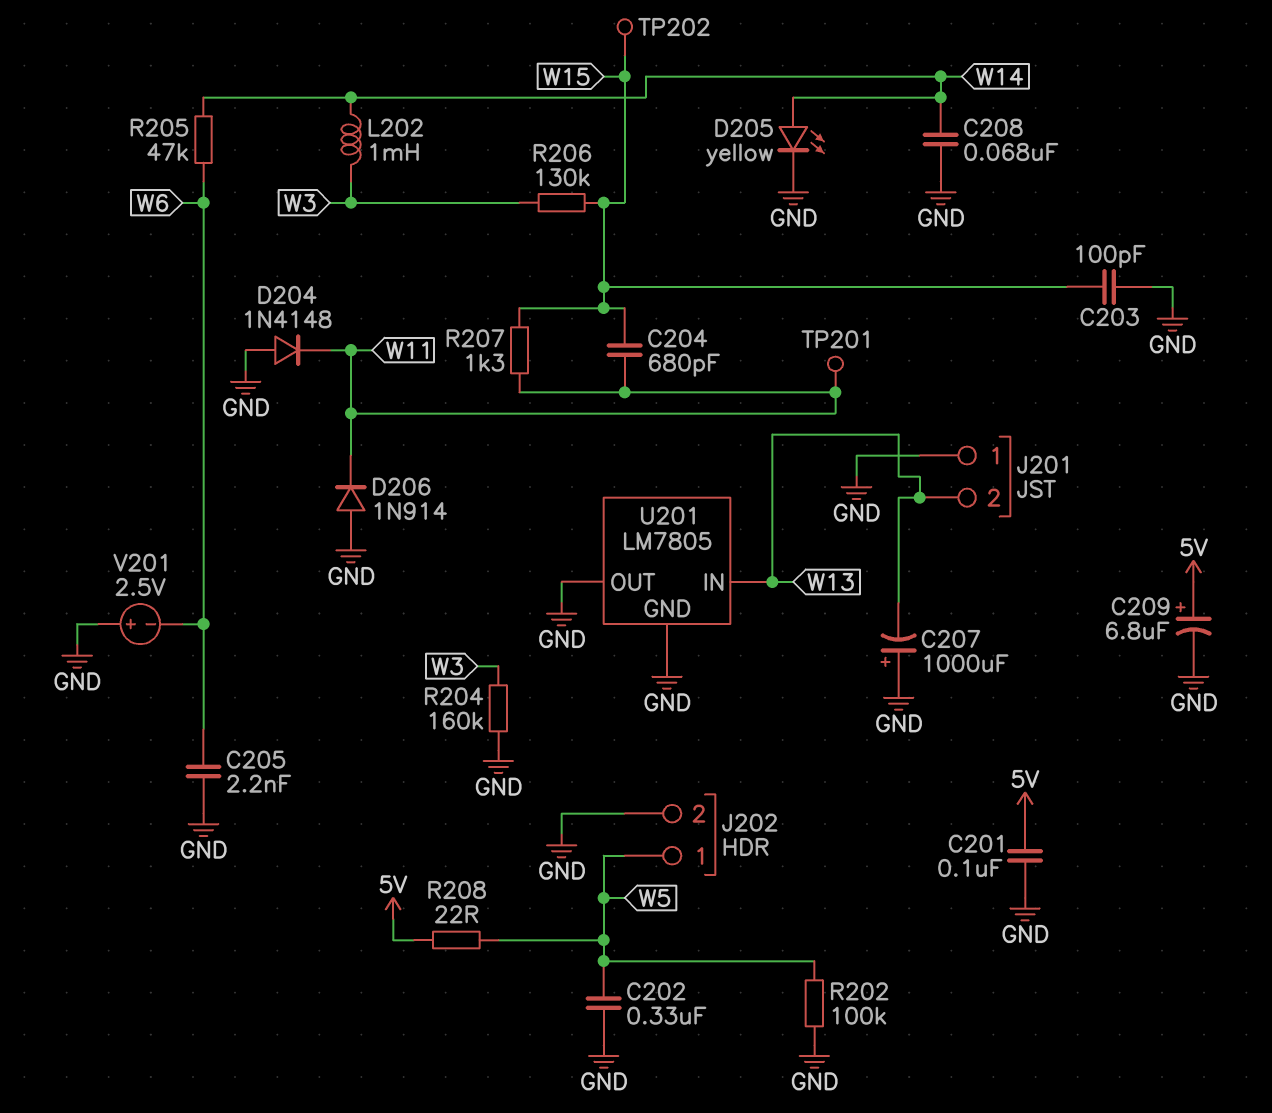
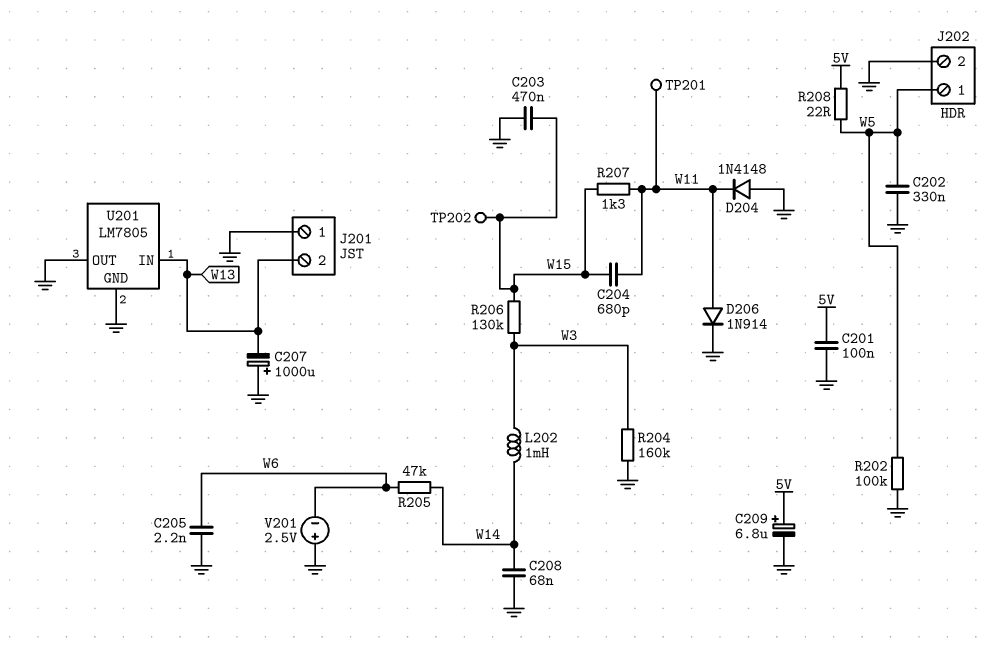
C203: 100pF (GND, W15) -> 470nF (GND, W15)
D205: LED yellow (A W14, K GND) -> none
D206: diode 1N914 (A GND, K W11) -> diode 1N914 (A W11, K GND)

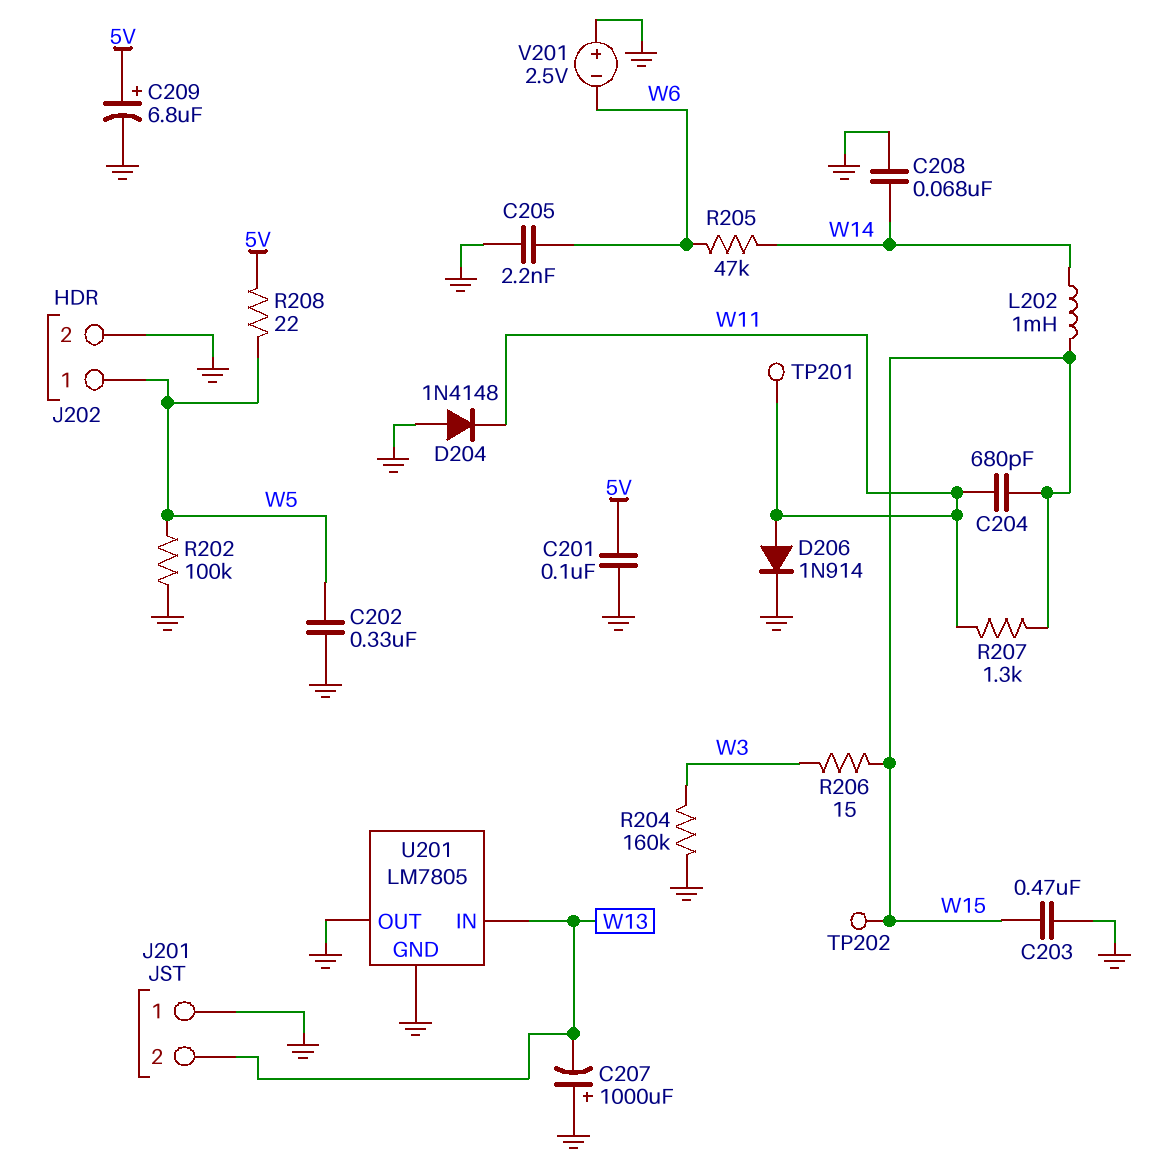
L202: 1mH (W3, W14) -> 1mH (W14, W15)
R206: 130k (W3, W15) -> 15 (W3, W15)

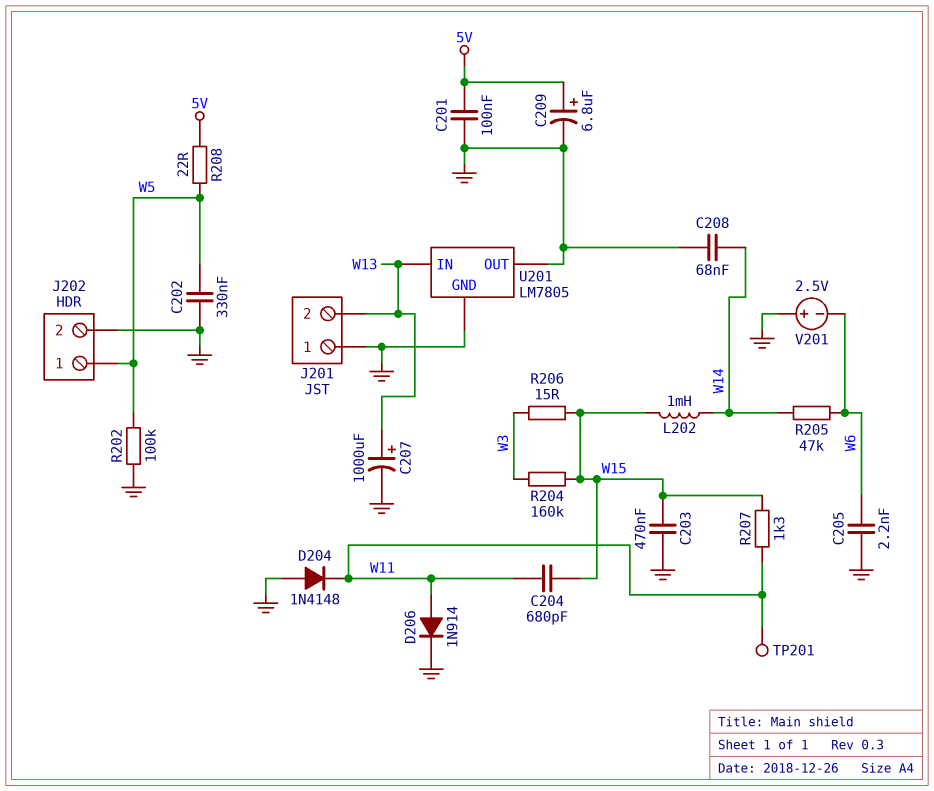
C207: 1000uF (plus GND, minus W13) -> 1000uF (plus W13, minus GND)
R204: 160k (GND, W3) -> 160k (W3, W15)
TP202: test point (W15) -> none

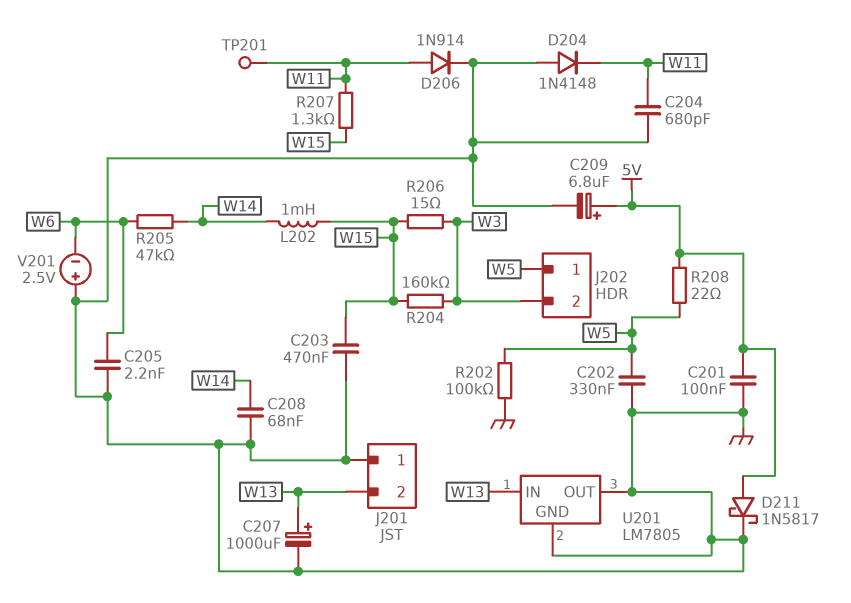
C204: 680pF (W11, W15) -> 680pF (GND, W11)
D211: none -> schottky 1N5817 (A 5V, K GND)
J202 pin 2: GND -> W3

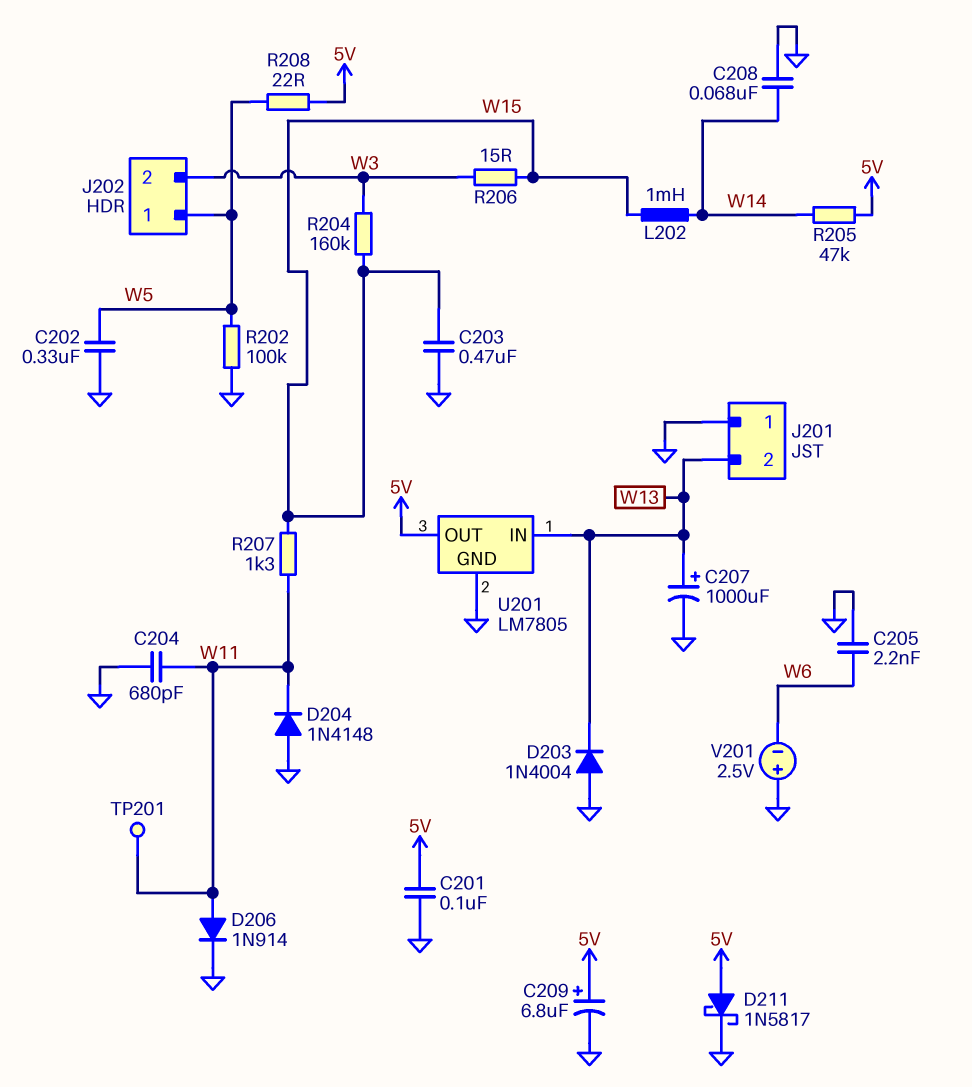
D203: none -> diode 1N4004 (A GND, K W13)
R205: 47k (W6, W14) -> 47k (5V, W14)
U201 pin OUT: GND -> 5V

